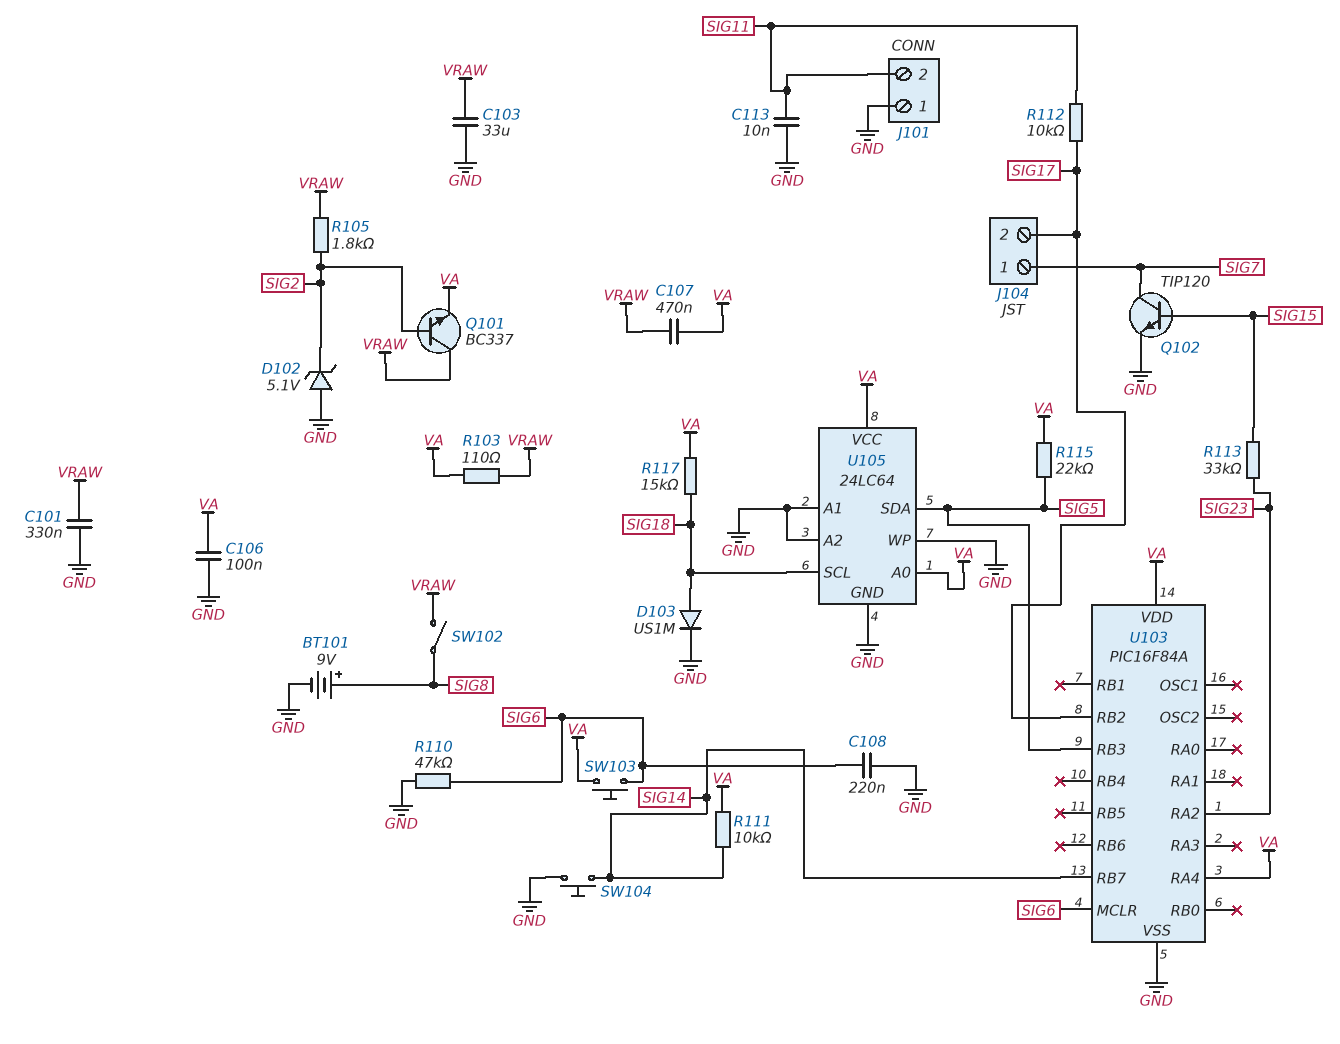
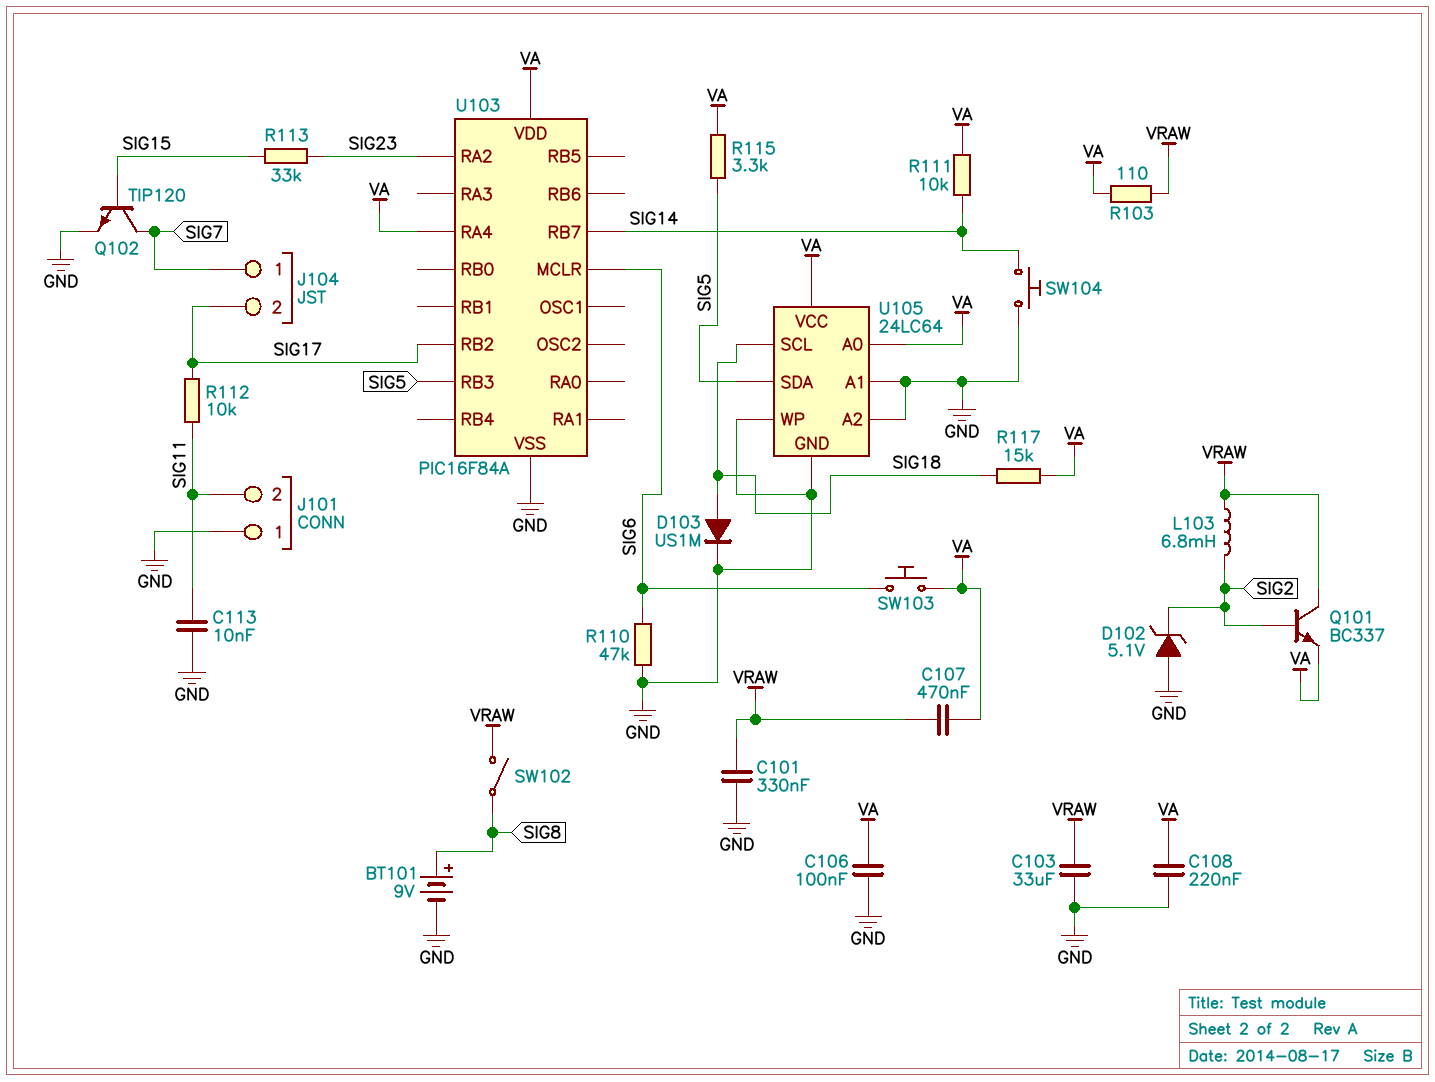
C108: 220nF (GND, SIG6) -> 220nF (GND, VA)
L103: none -> 6.8mH (SIG2, VRAW)
R105: 1.8k (SIG2, VRAW) -> none
R115: 22k (SIG5, VA) -> 3.3k (SIG5, VA)

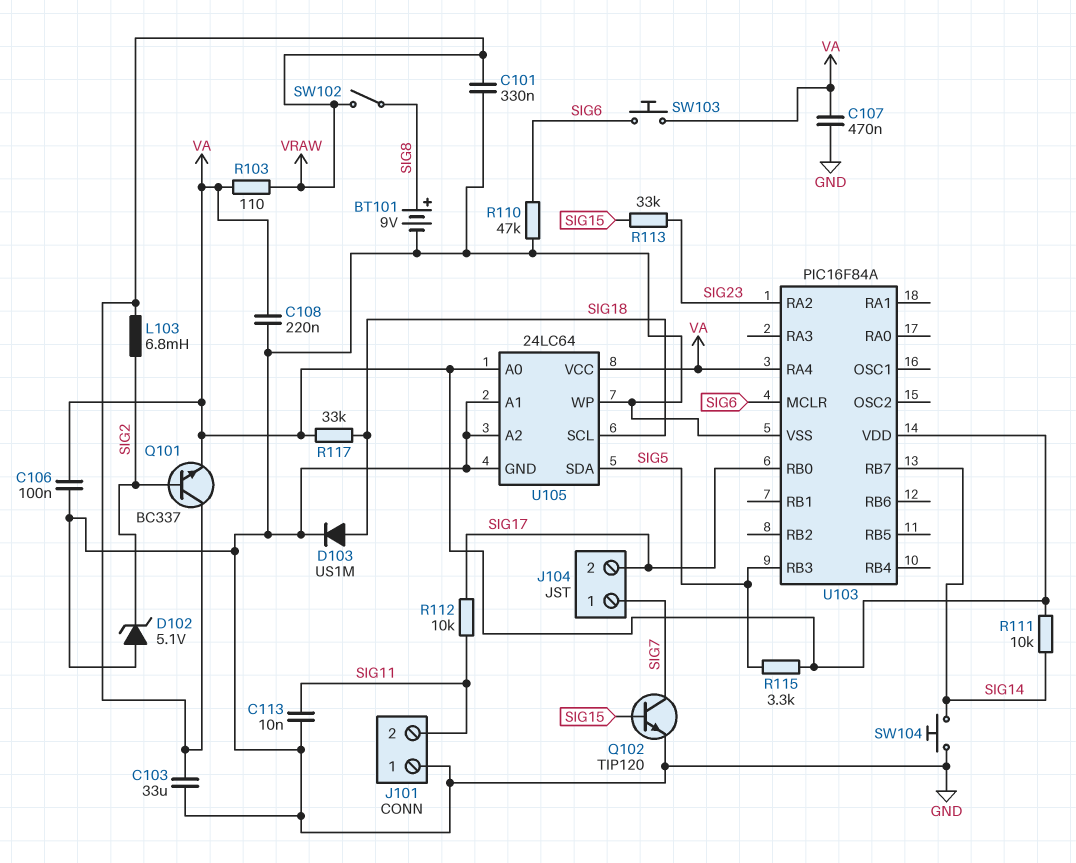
C107: 470nF (VA, VRAW) -> 470nF (GND, VA)
R117: 15k (SIG18, VA) -> 33k (SIG18, VA)
U103 pin RB0: none -> SIG17
U103 pin RB2: SIG17 -> none

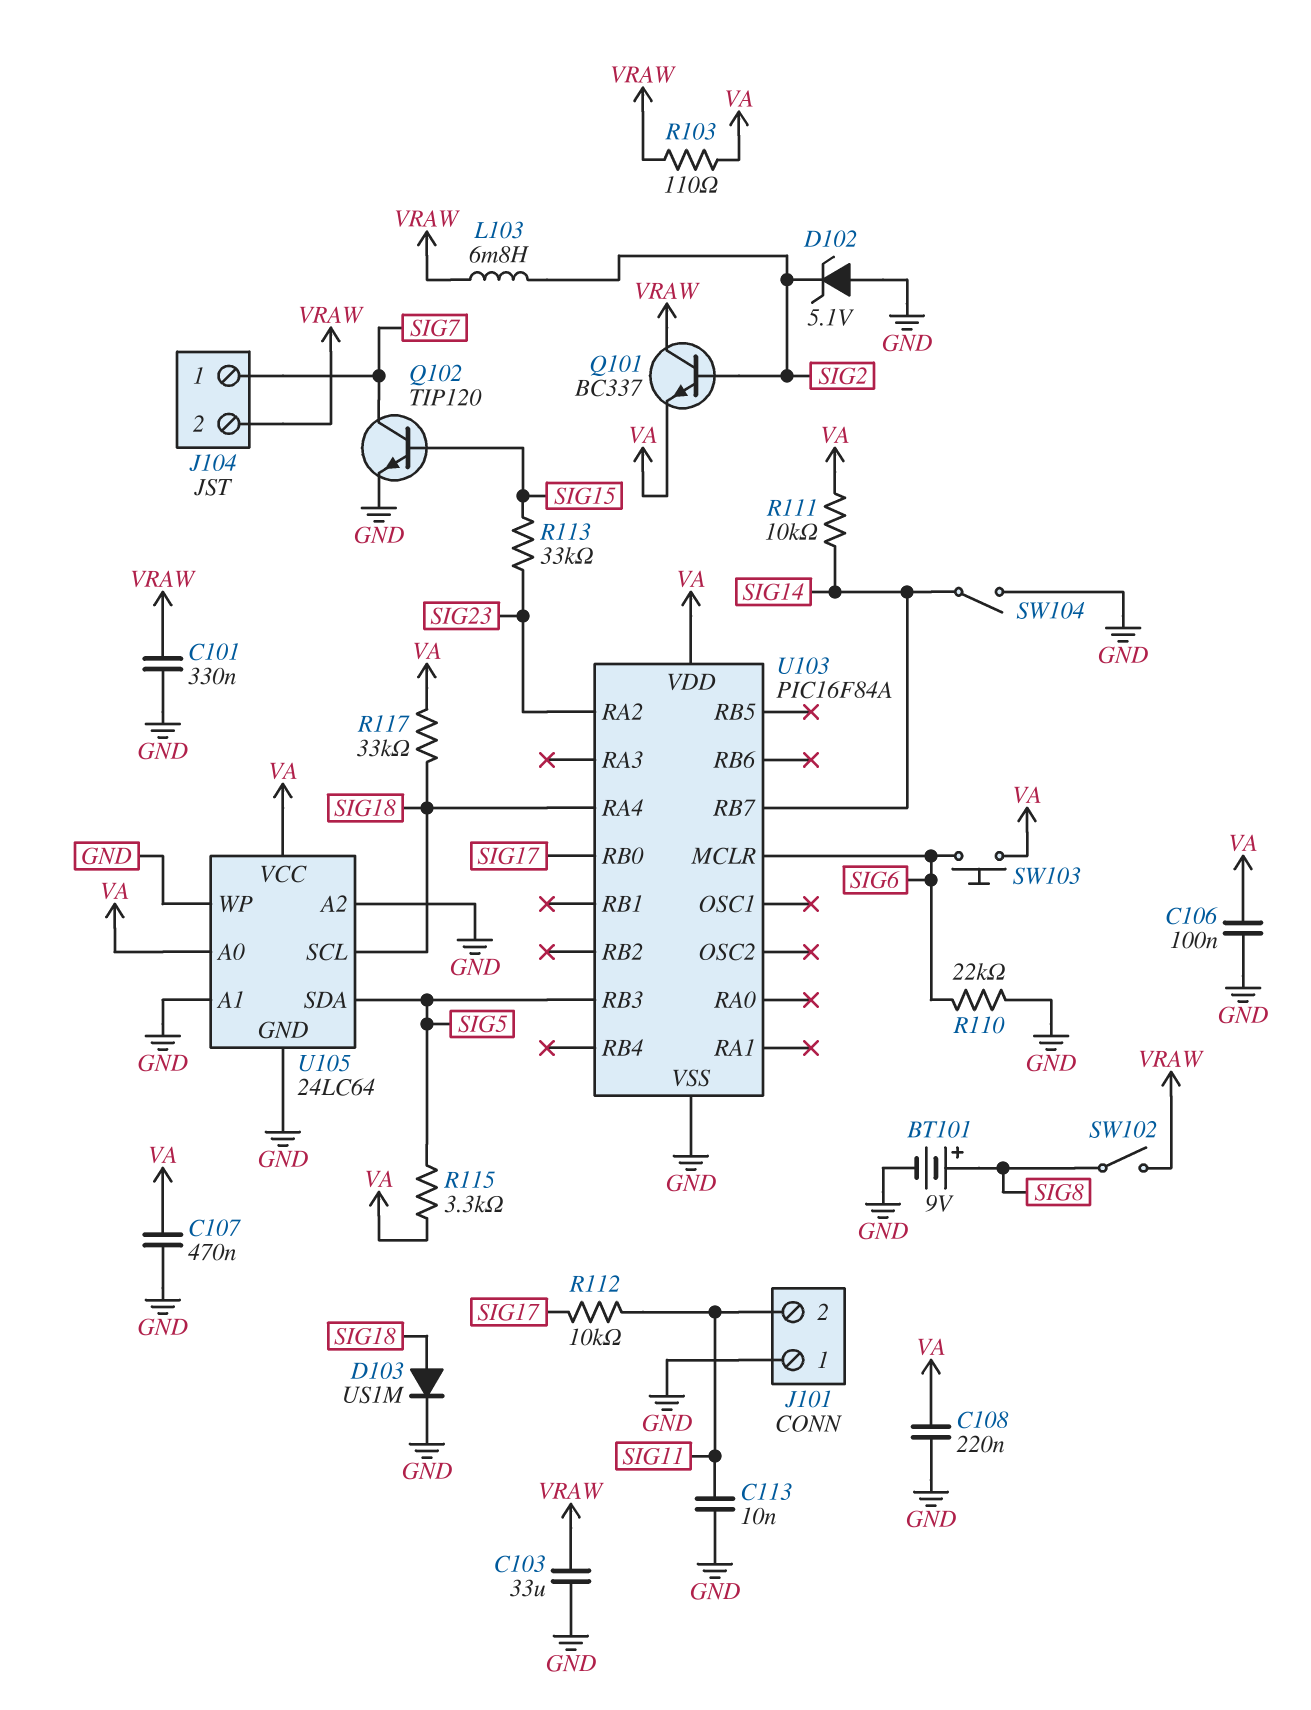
J104 pin 2: SIG17 -> VRAW
R110: 47k (GND, SIG6) -> 22k (GND, SIG6)
SW104: button (GND, SIG14) -> switch (GND, SIG14)
U103 pin RA4: VA -> SIG18

